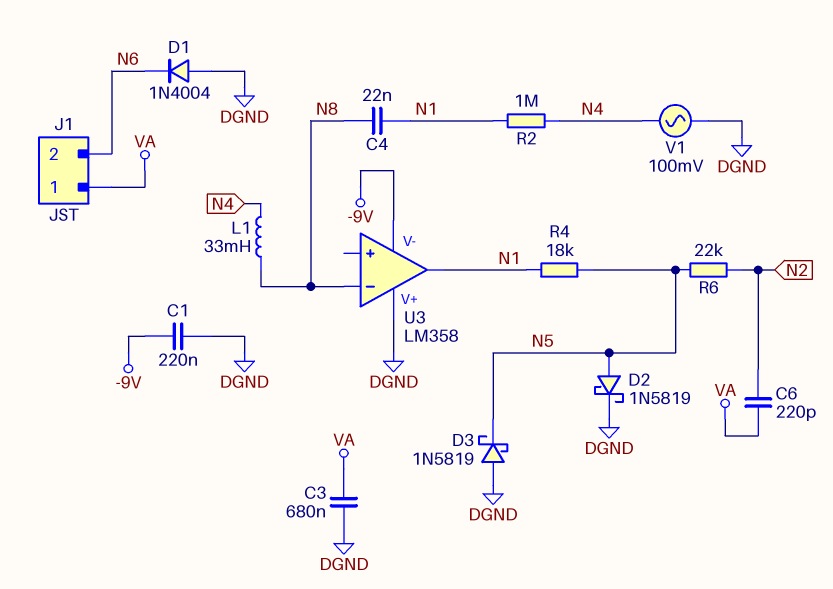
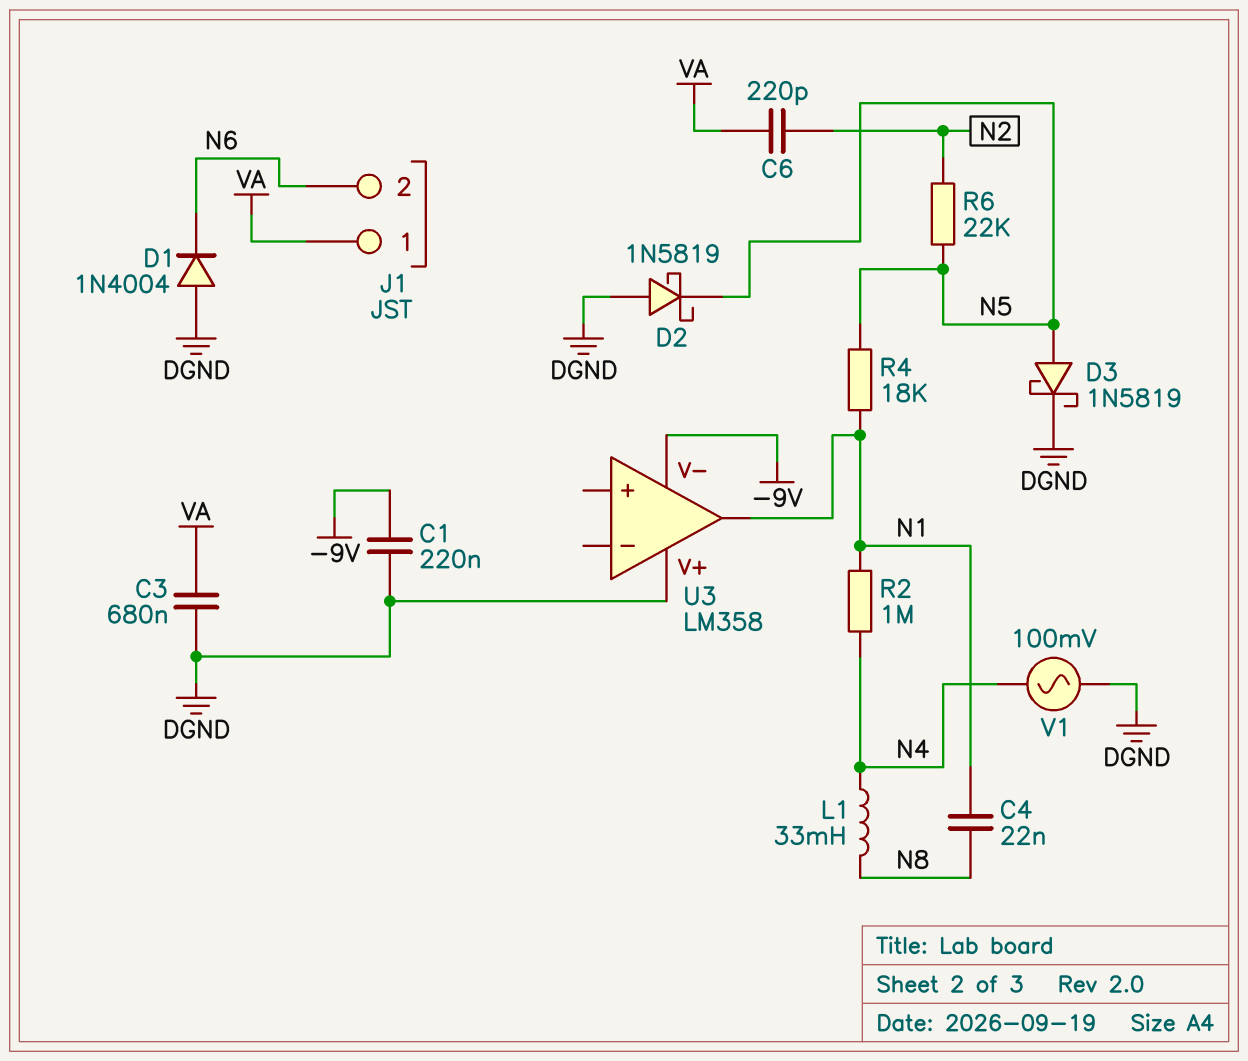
D2: schottky 1N5819 (A N5, K DGND) -> schottky 1N5819 (A DGND, K N5)
D3: schottky 1N5819 (A DGND, K N5) -> schottky 1N5819 (A N5, K DGND)
U3 pin in-: N8 -> none

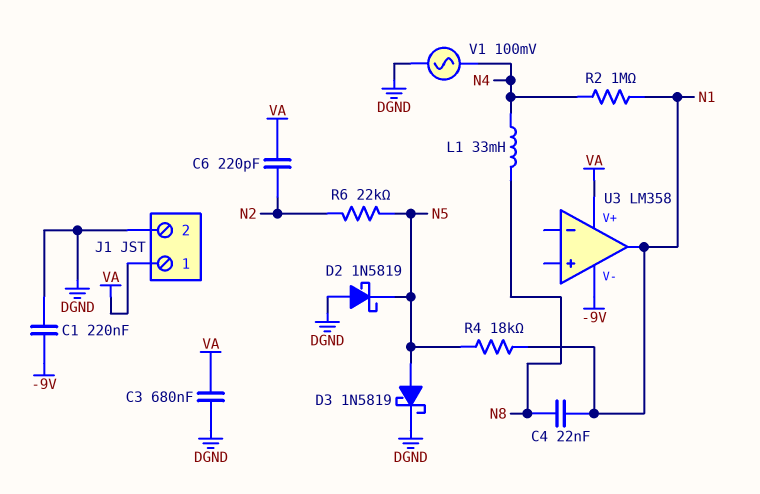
D1: diode 1N4004 (A DGND, K N6) -> none
J1 pin 2: N6 -> DGND
U3 pin V+: DGND -> VA

